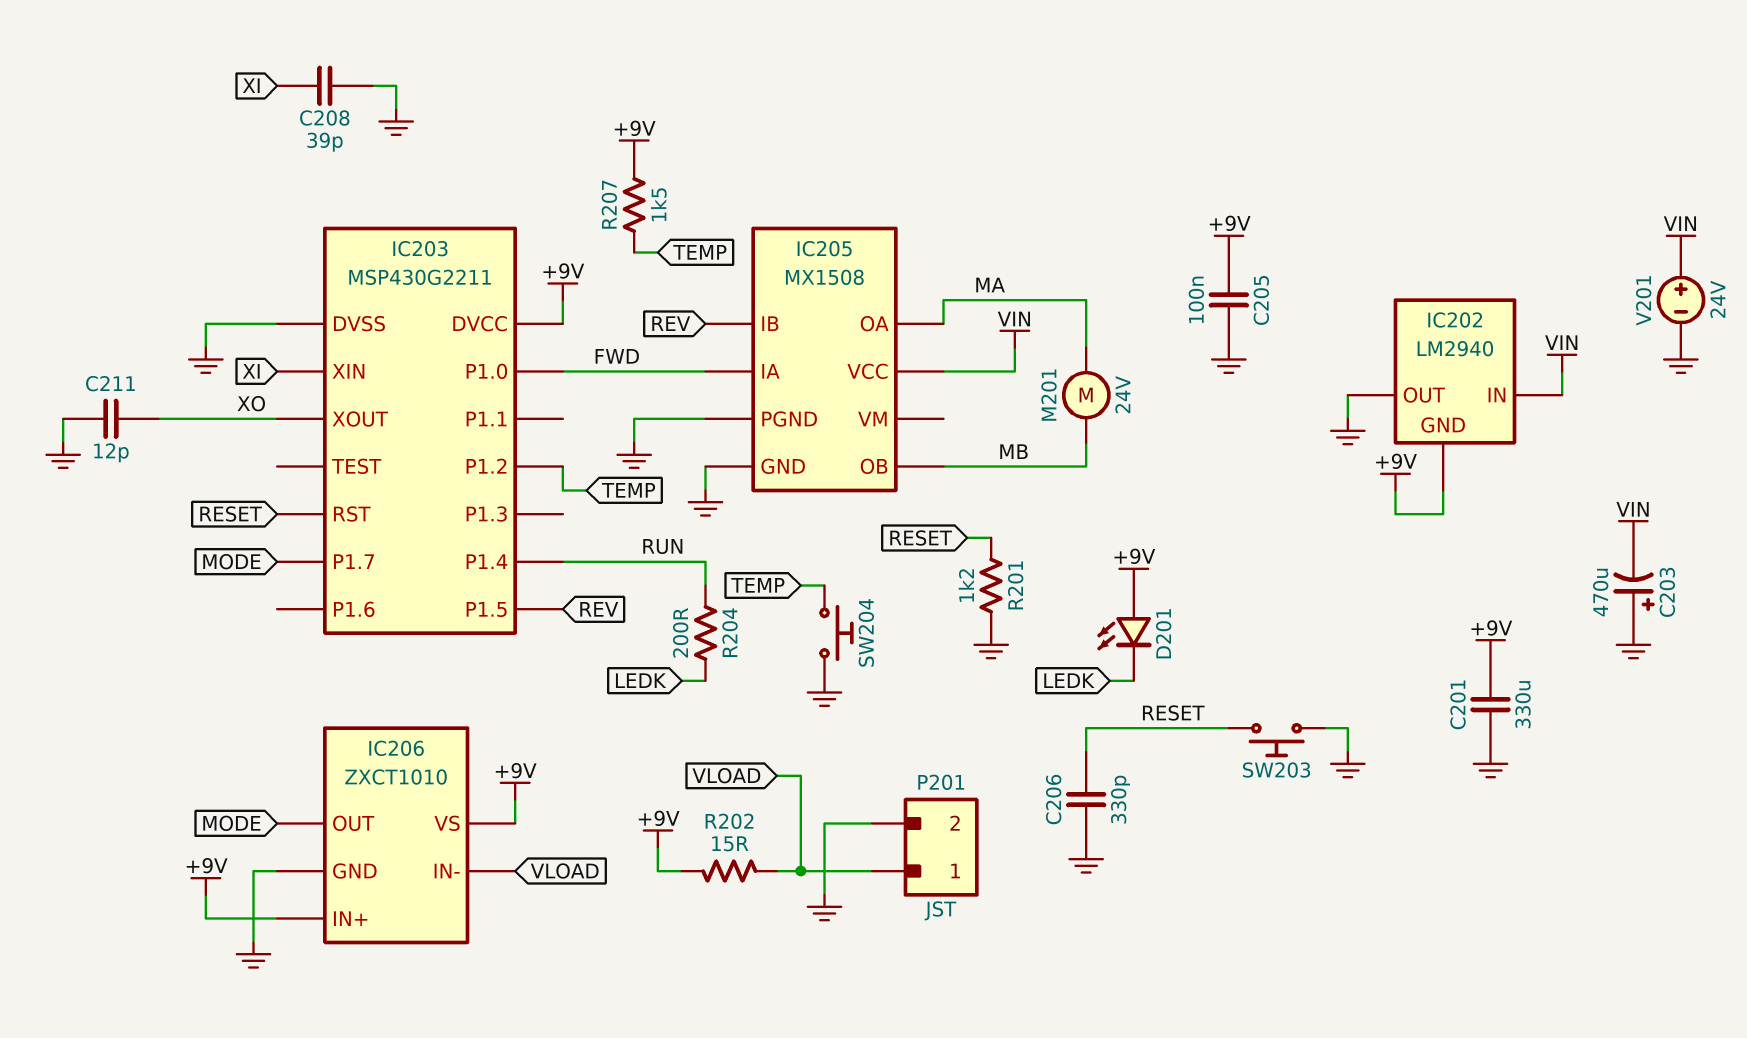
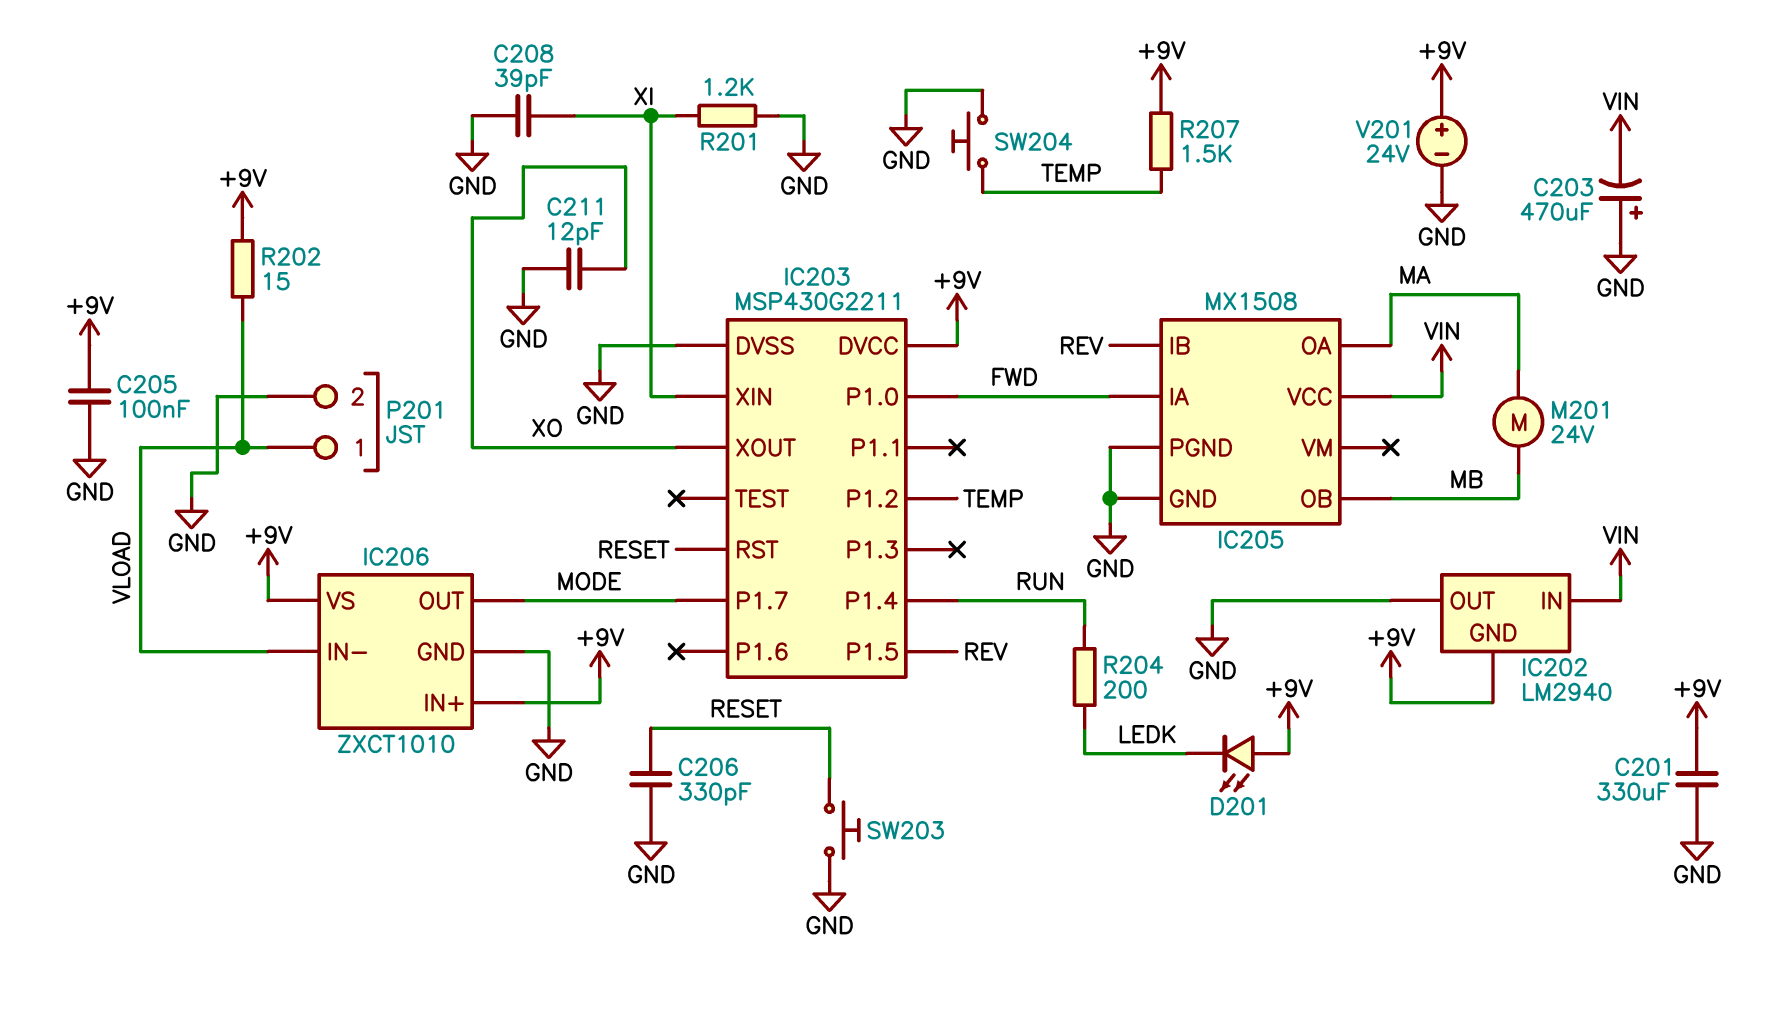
R201: 1.2k (GND, RESET) -> 1.2k (GND, XI)
V201: 24V (plus VIN, minus GND) -> 24V (plus +9V, minus GND)

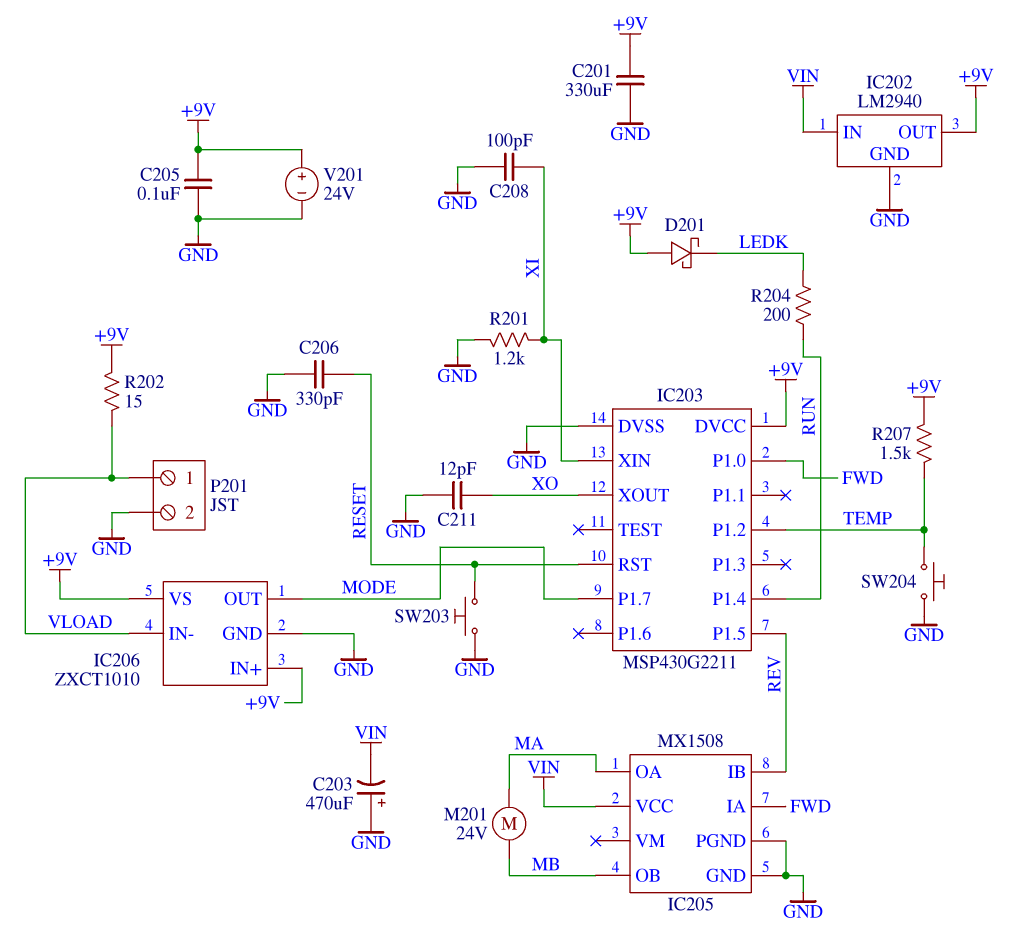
C208: 39pF (GND, XI) -> 100pF (GND, XI)
D201: LED (A +9V, K LEDK) -> schottky (A +9V, K LEDK)
IC202 pin GND: +9V -> GND
IC202 pin OUT: GND -> +9V

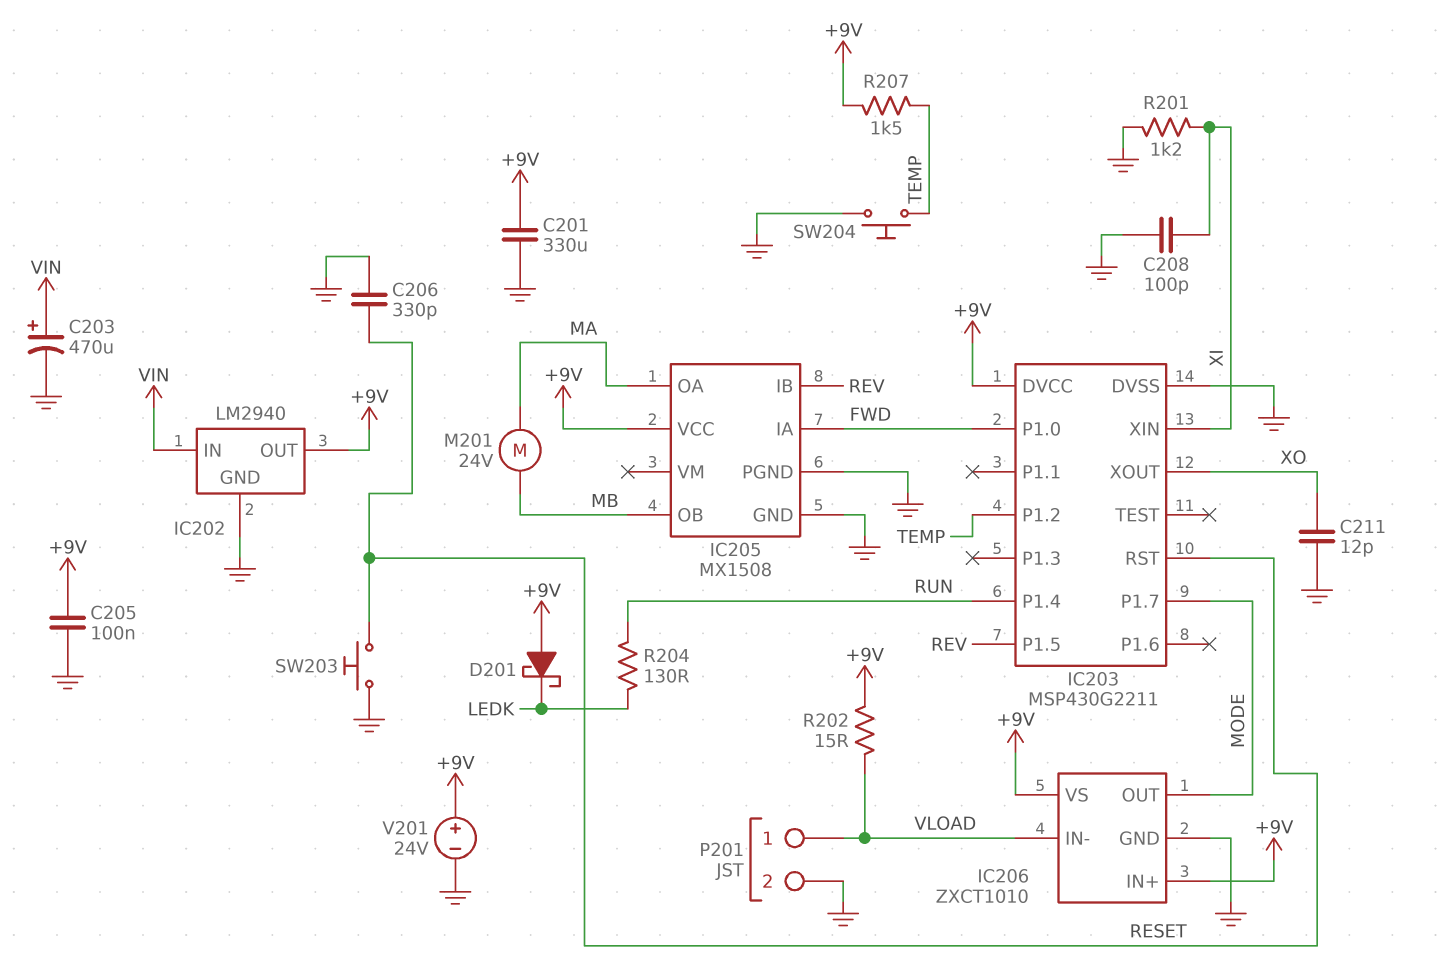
C203: 470uF (plus GND, minus VIN) -> 470uF (plus VIN, minus GND)
IC205 pin VCC: VIN -> +9V
R204: 200 (LEDK, RUN) -> 130 (LEDK, RUN)

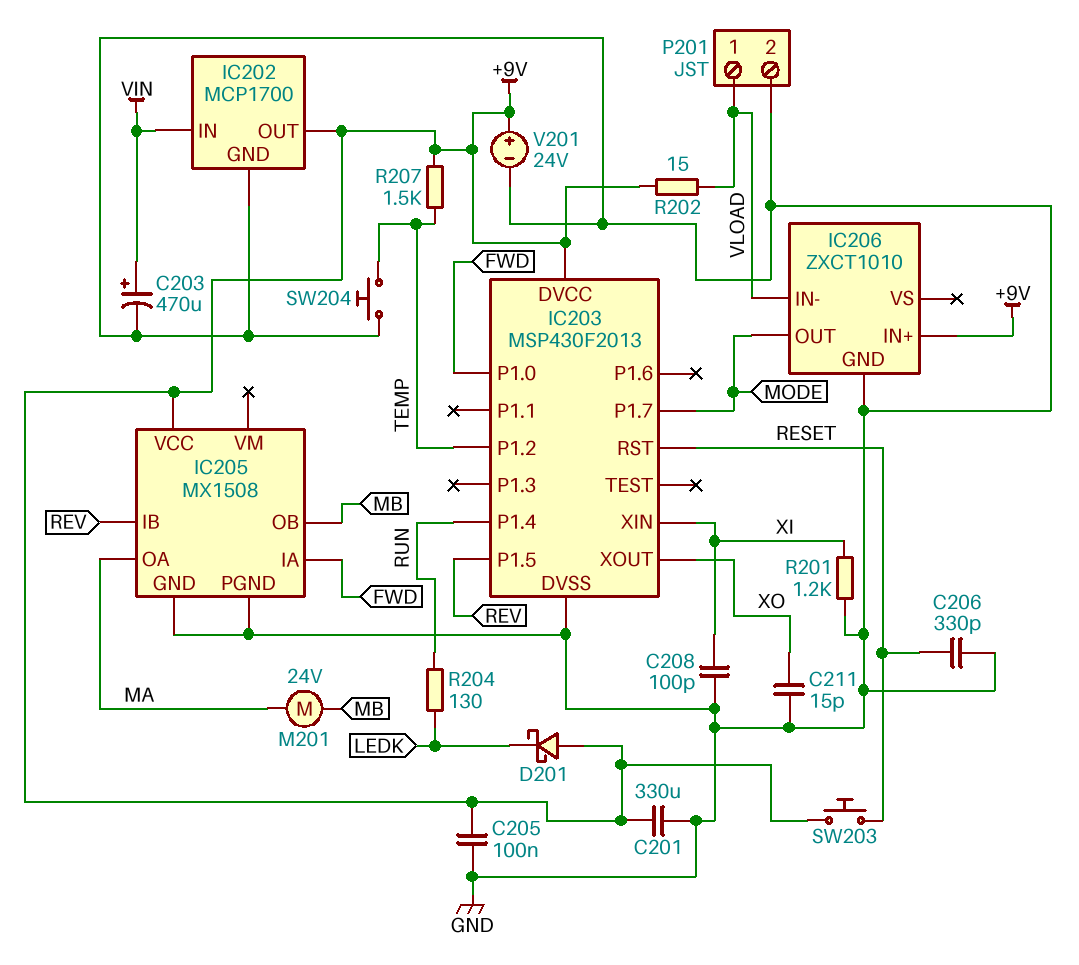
C211: 12pF (GND, XO) -> 15pF (GND, XO)
IC202: LM2940 -> MCP1700
IC203: MSP430G2211 -> MSP430F2013
IC206 pin VS: +9V -> none
SW203: button (GND, RESET) -> button (+9V, RESET)

